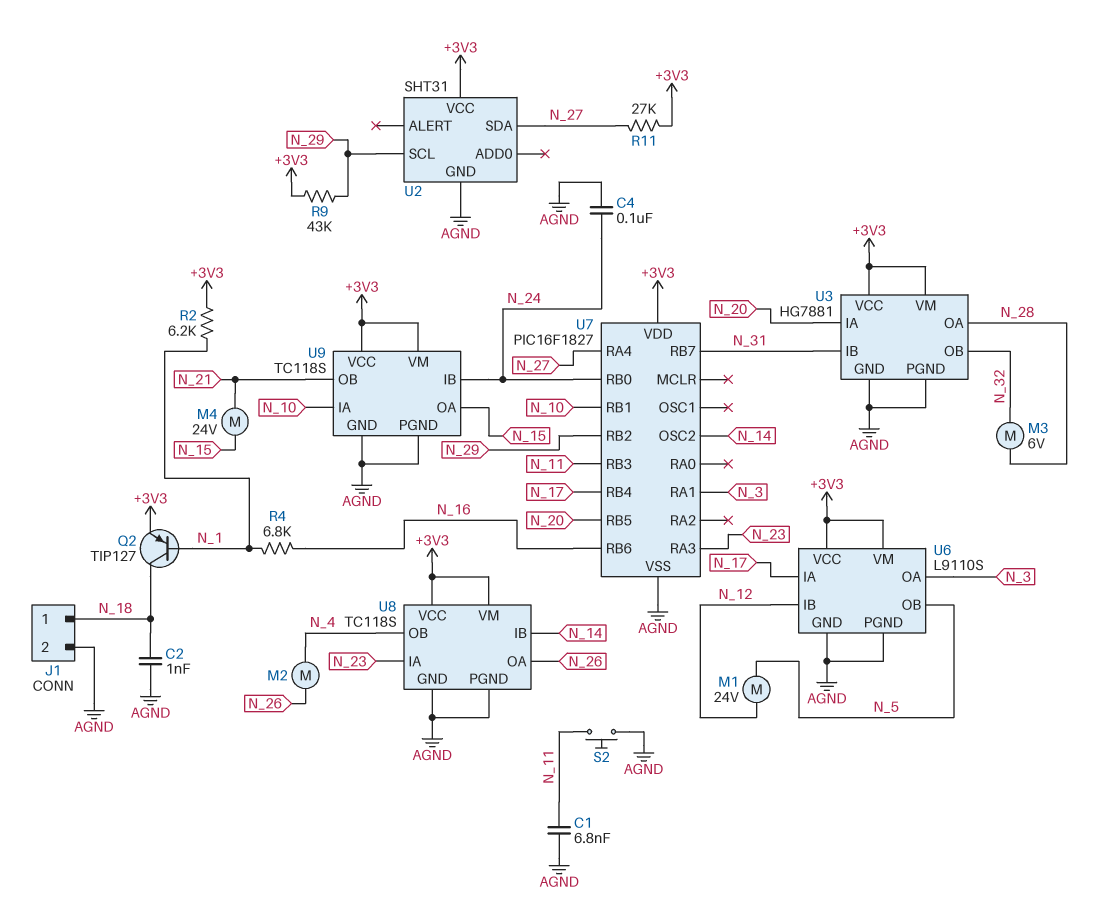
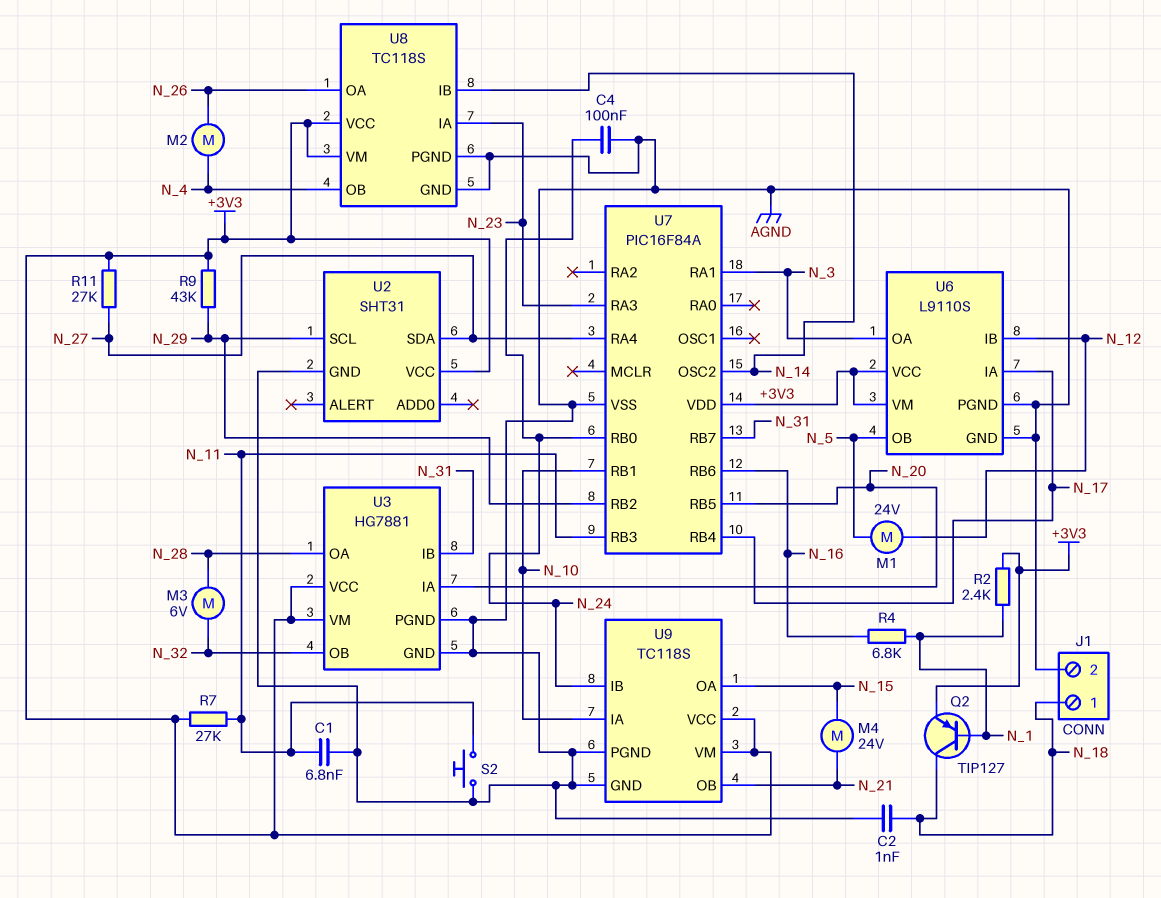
R2: 6.2k (+3V3, N_1) -> 2.4k (+3V3, N_1)
R7: none -> 27k (+3V3, N_11)
U7: PIC16F1827 -> PIC16F84A

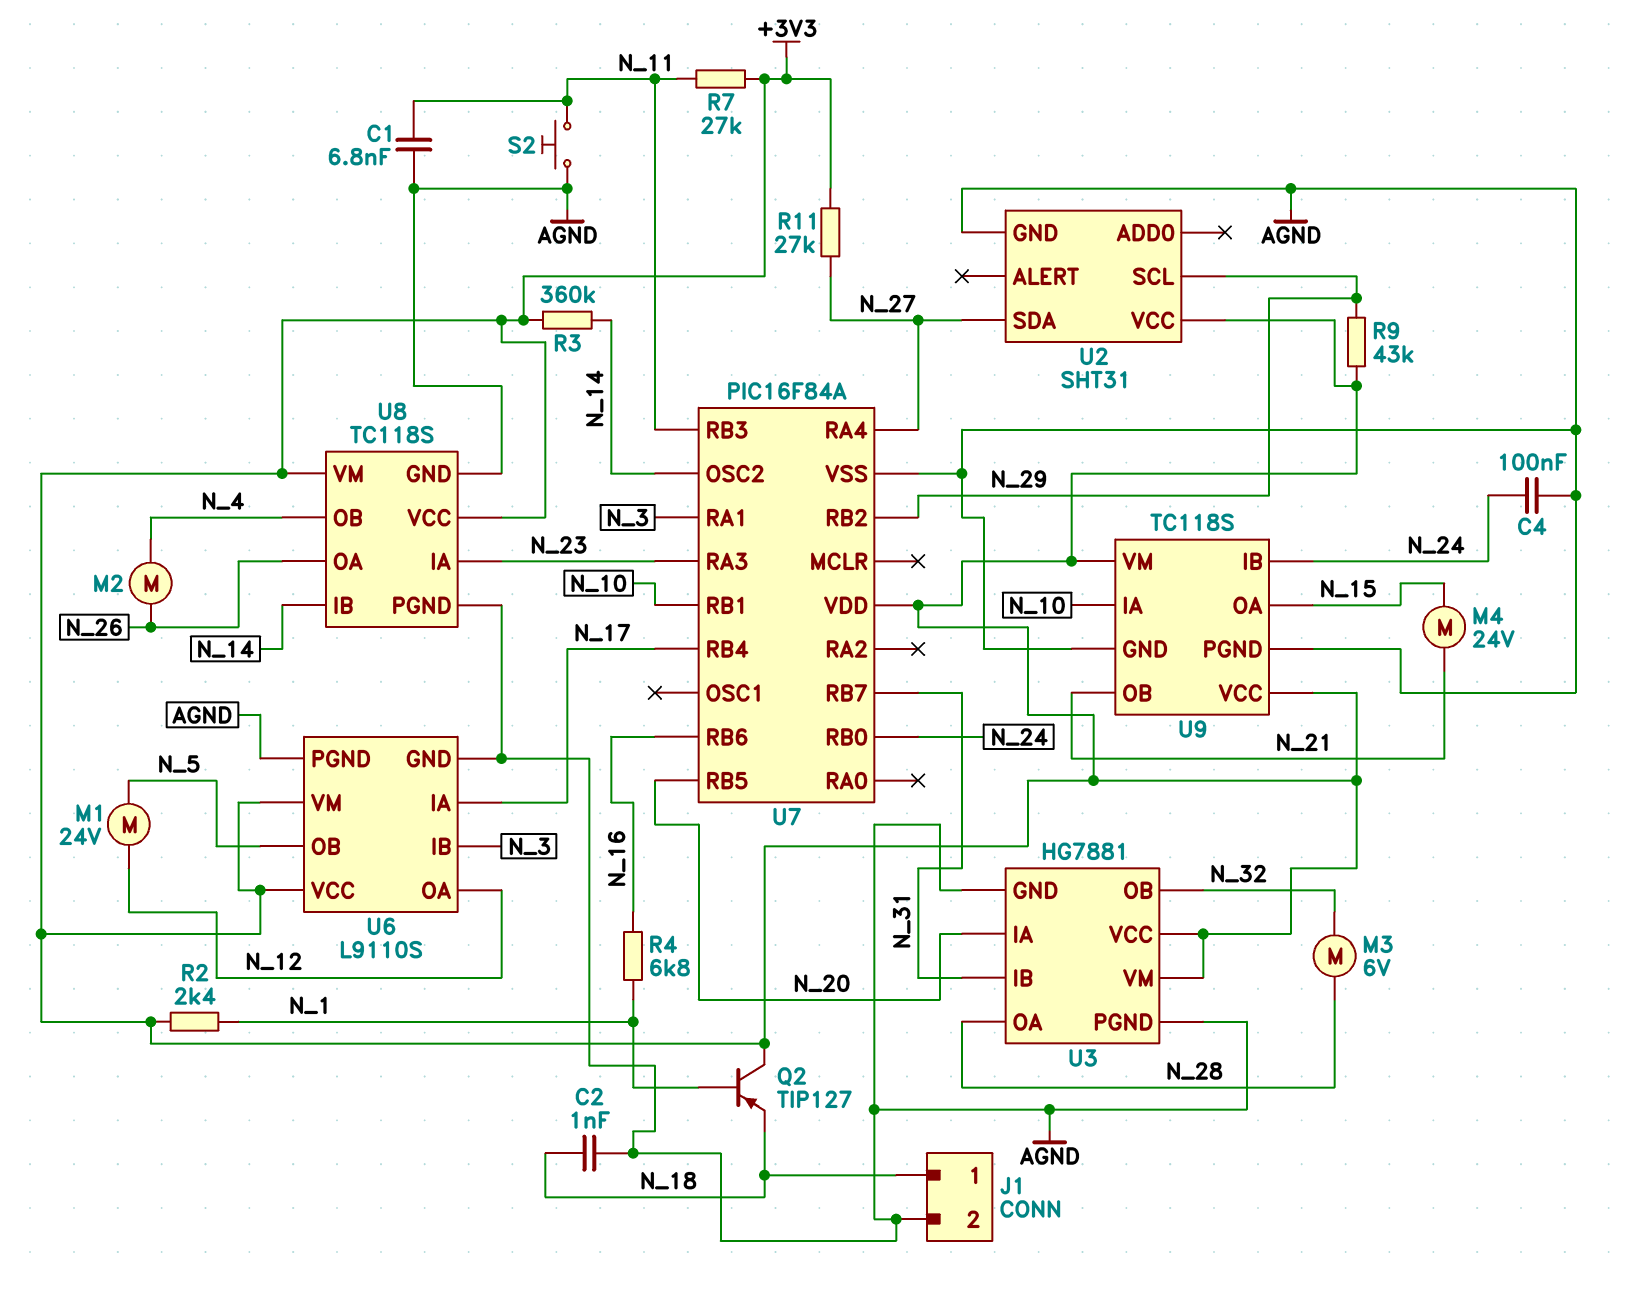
Q2: PNP TIP127 (B N_1, C N_18, E +3V3) -> PNP TIP127 (B N_1, C +3V3, E N_18)
R3: none -> 360k (+3V3, N_14)
U6 pin IB: N_12 -> N_3
U6 pin OA: N_3 -> N_12

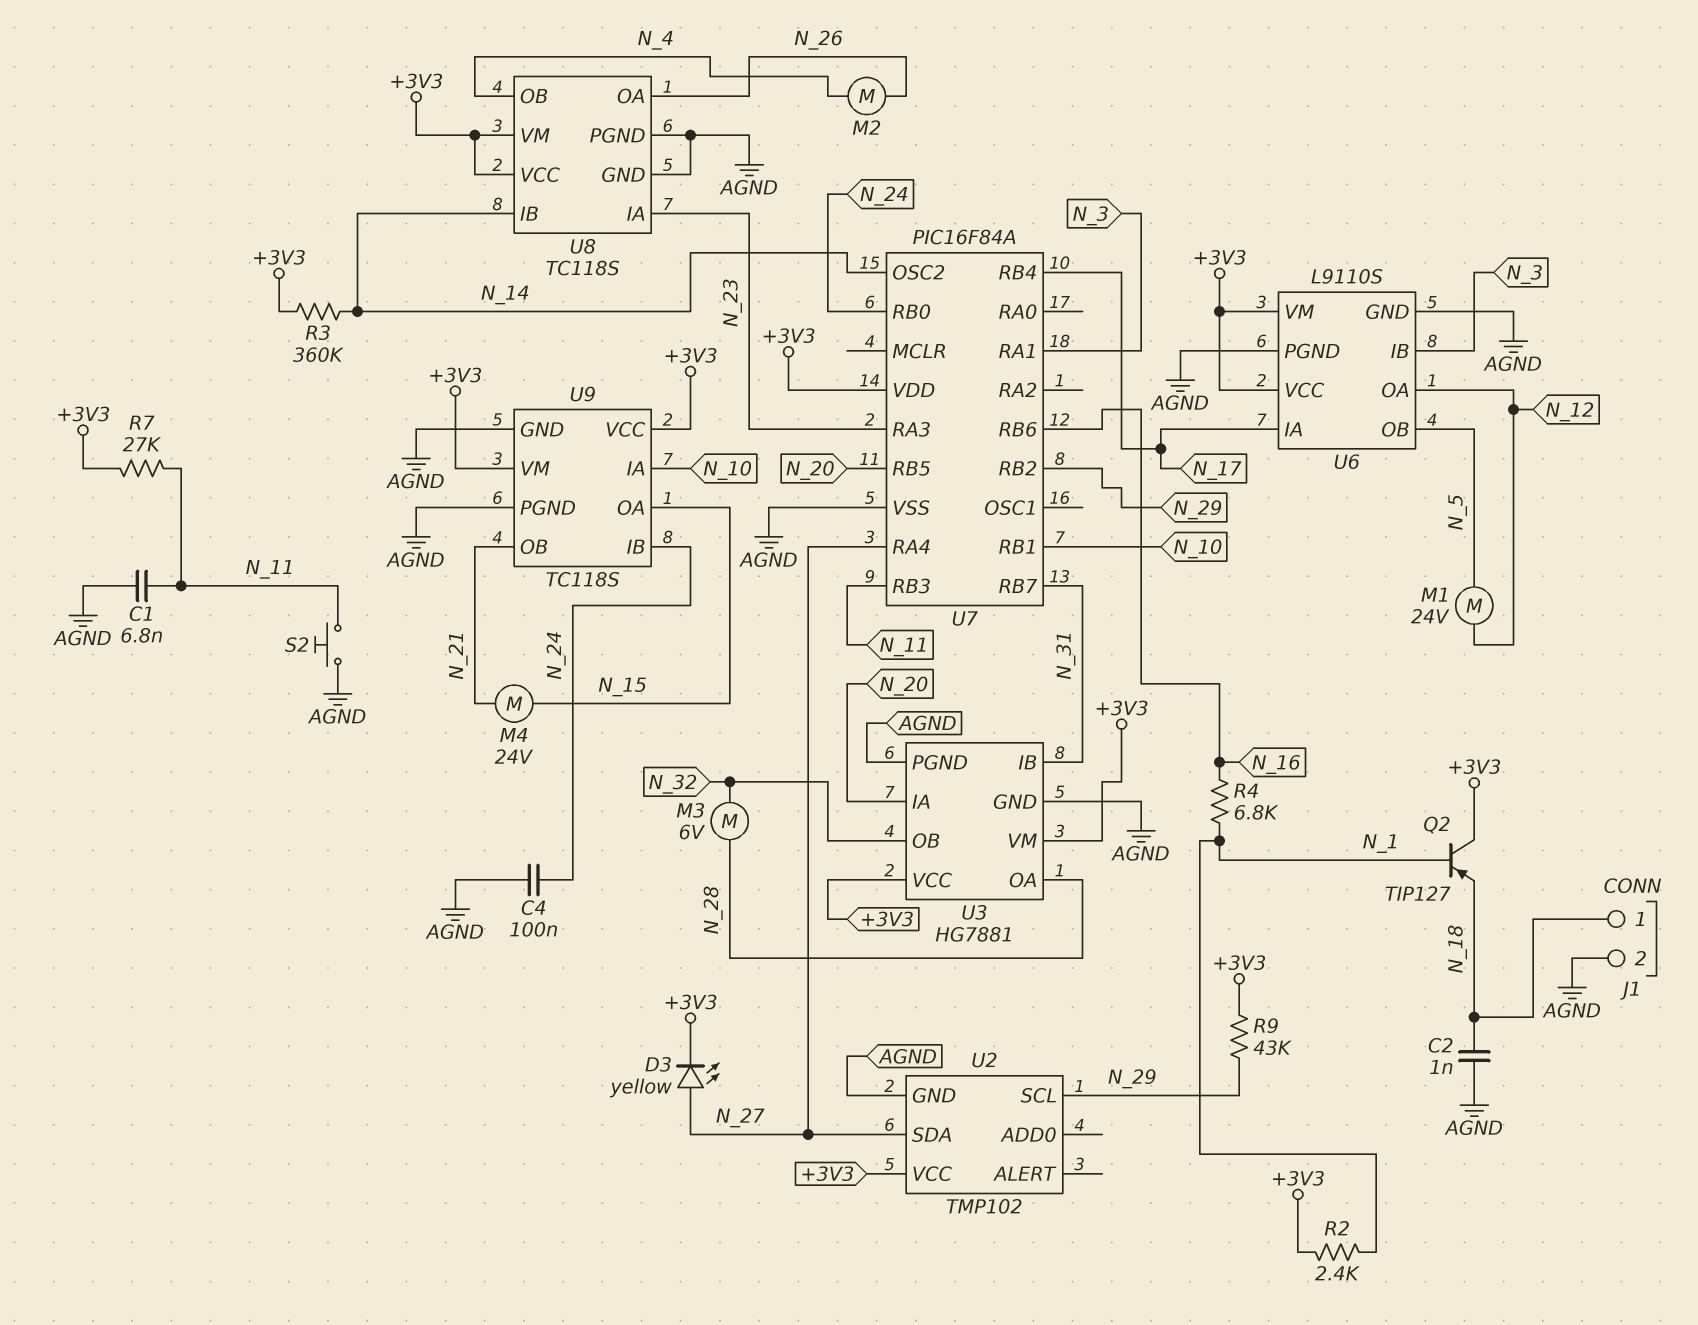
D3: none -> LED yellow (A N_27, K +3V3)
R11: 27k (+3V3, N_27) -> none
U2: SHT31 -> TMP102

